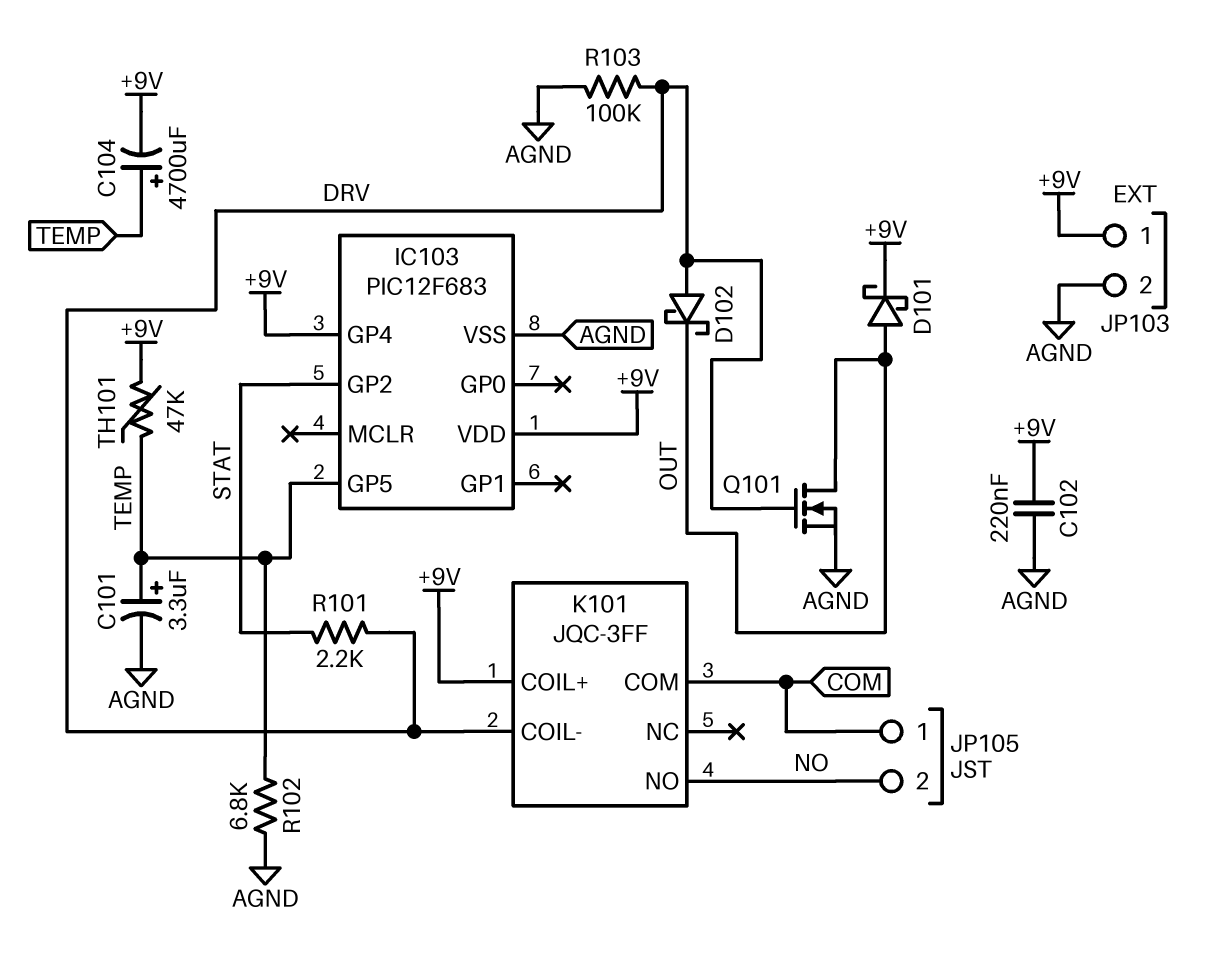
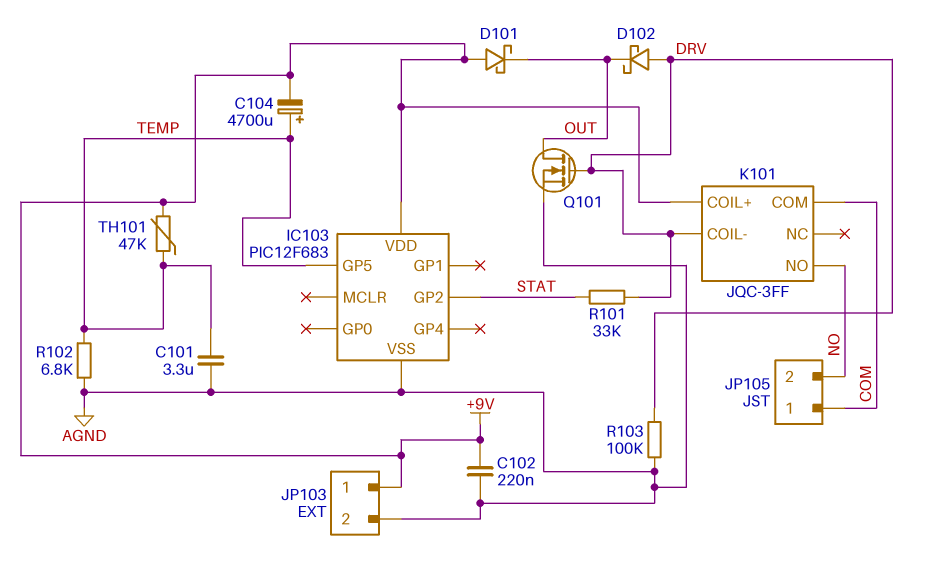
C101: 3.3uF (plus TEMP, minus AGND) -> 3.3uF (AGND, TEMP)
D101: schottky (A OUT, K +9V) -> schottky (A +9V, K OUT)
IC103 pin GP4: +9V -> none
R101: 2.2k (DRV, STAT) -> 33k (DRV, STAT)

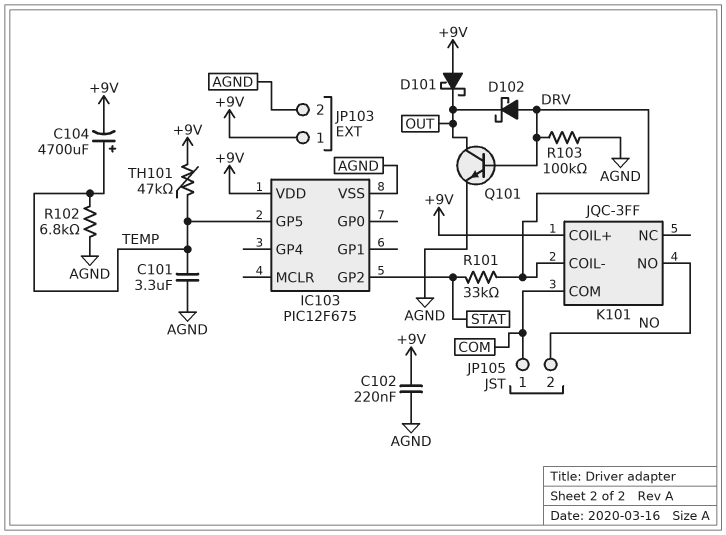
IC103: PIC12F683 -> PIC12F675
Q101: NMOS (G DRV, D OUT, S AGND) -> NPN (B DRV, C OUT, E AGND)

